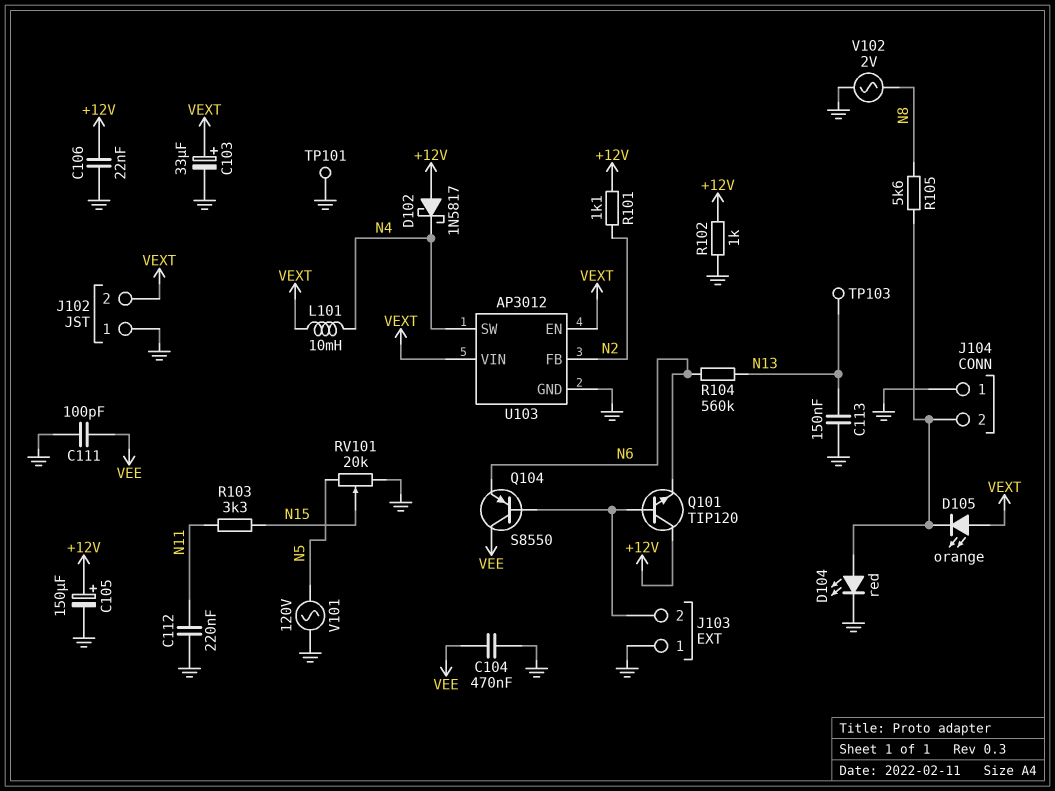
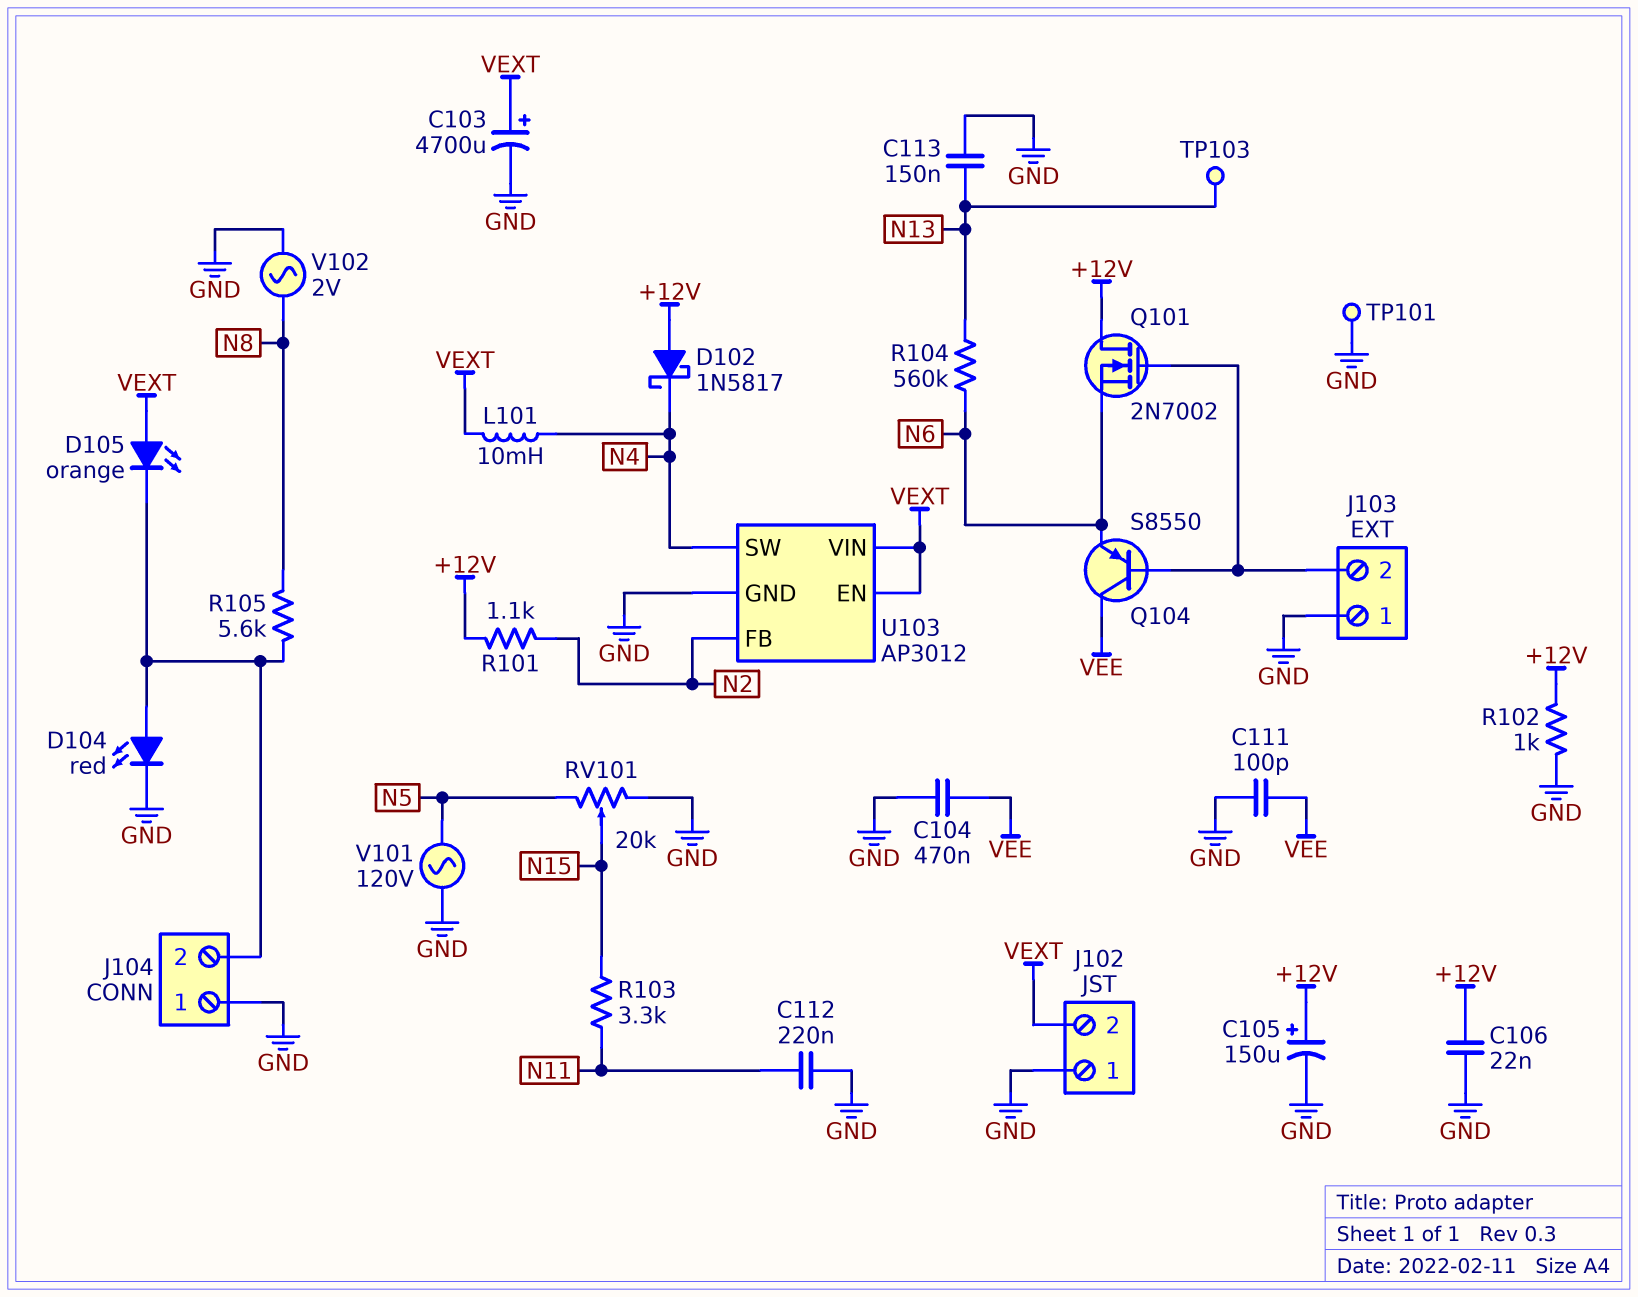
C103: 33uF (plus VEXT, minus GND) -> 4700uF (plus VEXT, minus GND)
Q101: NPN TIP120 (B J103/2, C +12V, E N6) -> NMOS 2N7002 (G J103/2, D +12V, S N6)

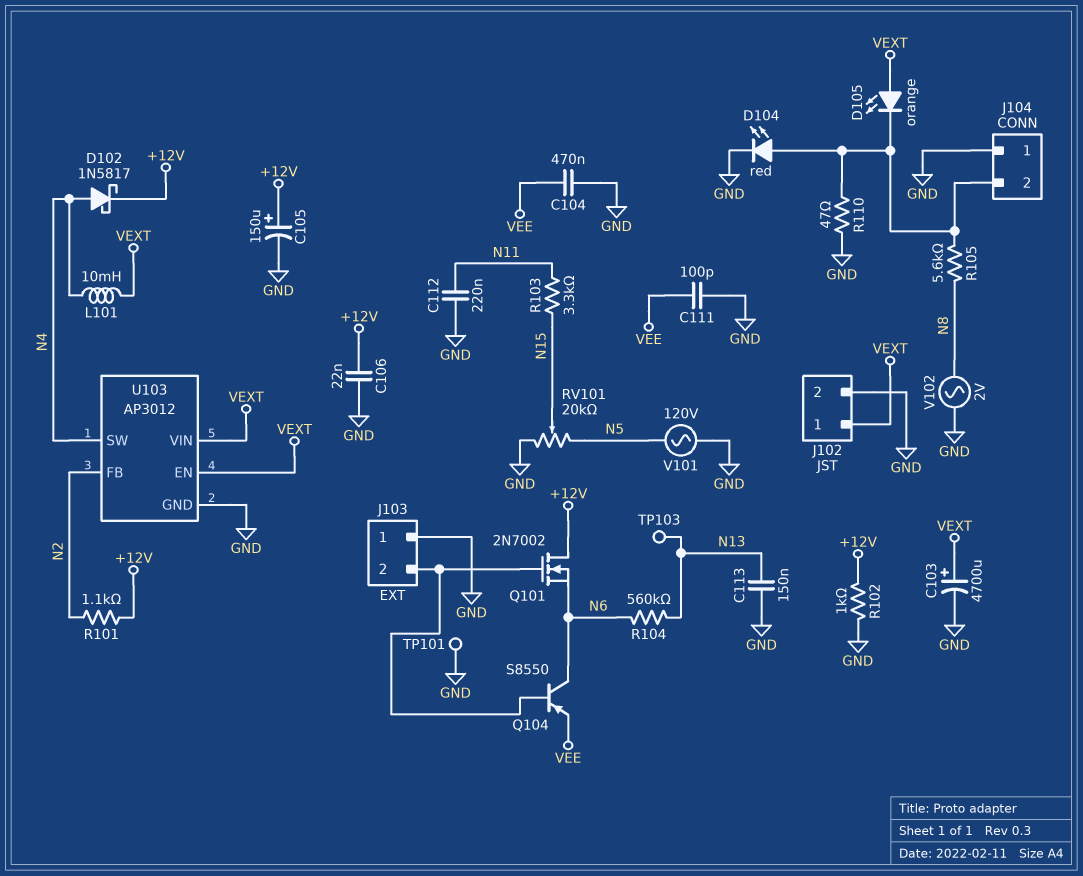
D102: schottky 1N5817 (A +12V, K N4) -> schottky 1N5817 (A N4, K +12V)
J102 pin 1: GND -> VEXT
J102 pin 2: VEXT -> GND
Q104: PNP S8550 (B J103/2, C VEE, E N6) -> PNP S8550 (B J103/2, C N6, E VEE)
R110: none -> 47 (GND, J104/2)

